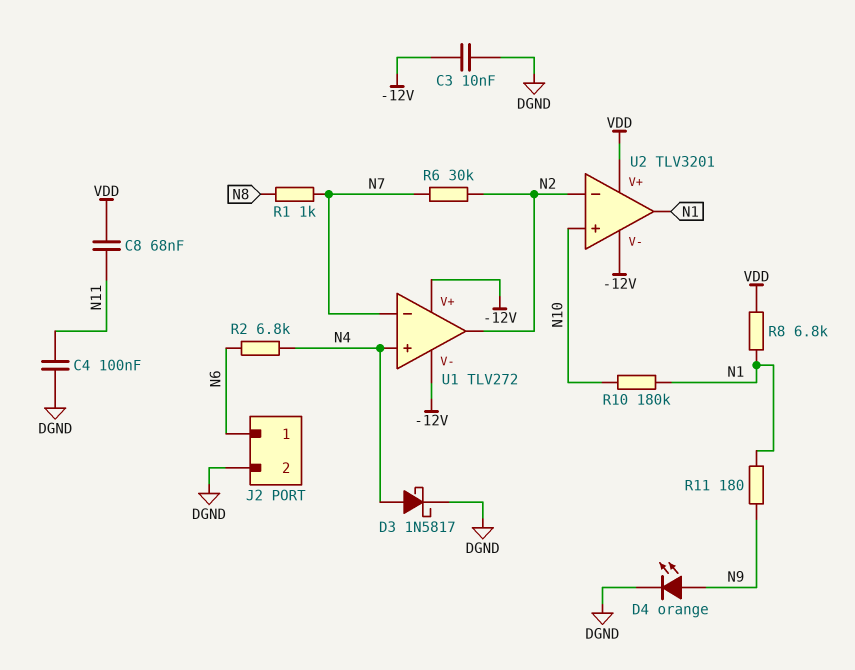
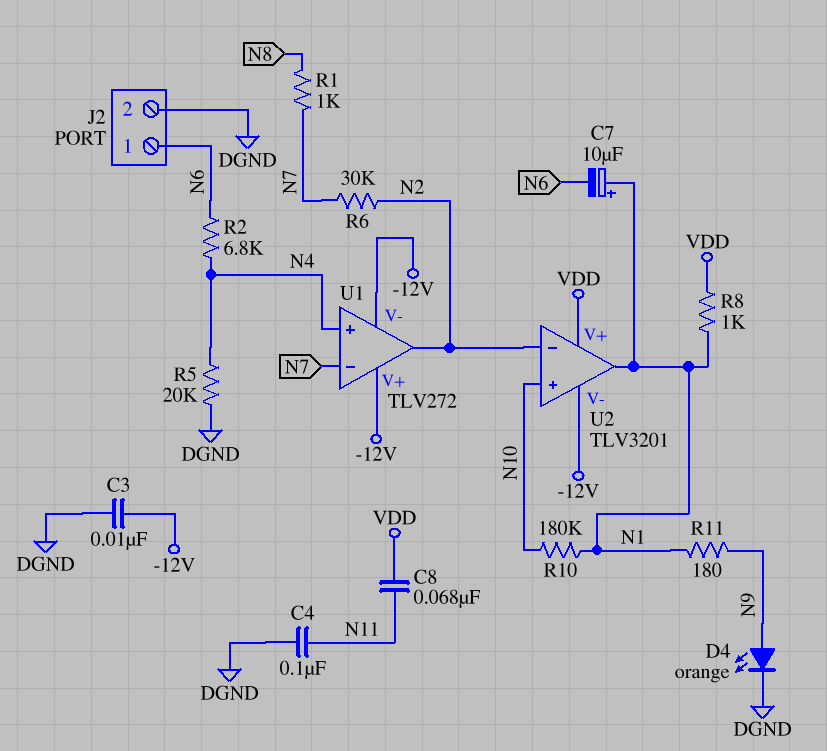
C7: none -> 10uF (plus N1, minus N6)
D3: schottky 1N5817 (A N4, K DGND) -> none
R5: none -> 20k (DGND, N4)
R8: 6.8k (N1, VDD) -> 1k (N1, VDD)

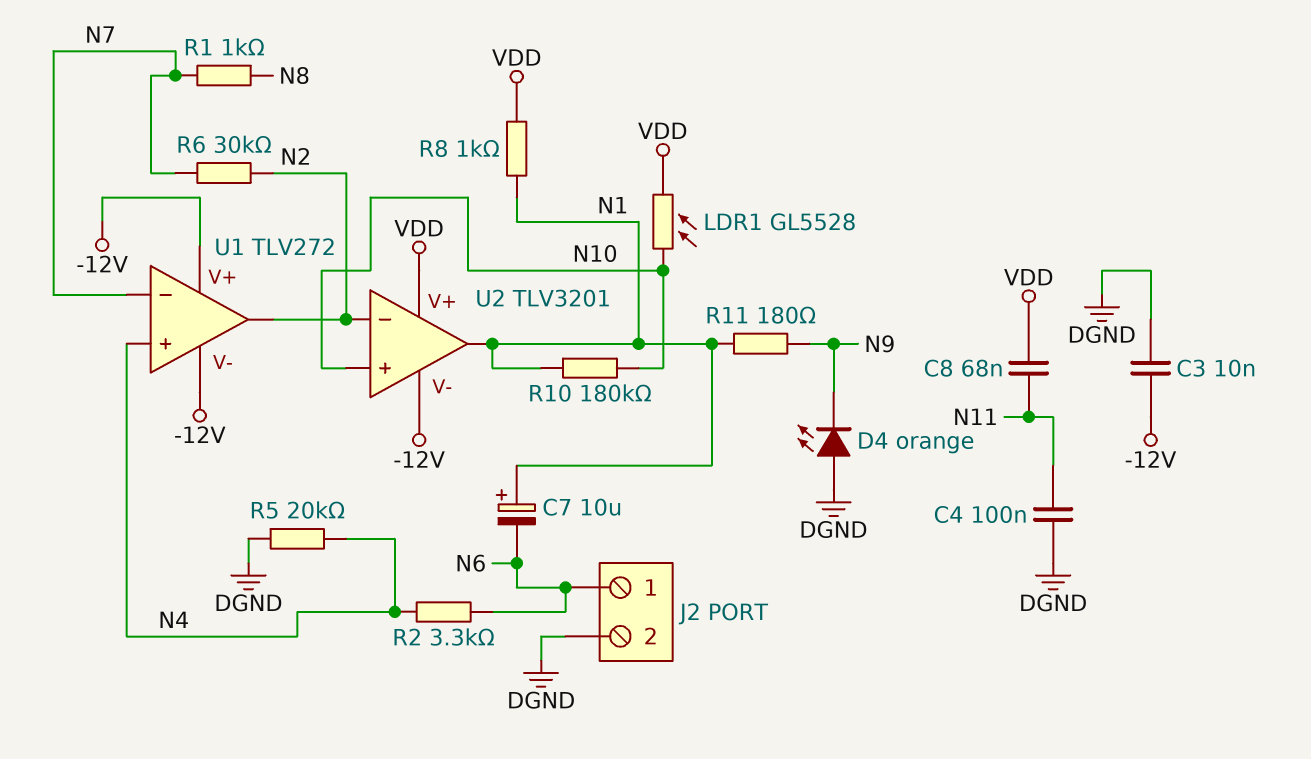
D4: LED orange (A N9, K DGND) -> LED orange (A DGND, K N9)
LDR1: none -> GL5528 (N10, VDD)
R2: 6.8k (N4, N6) -> 3.3k (N4, N6)

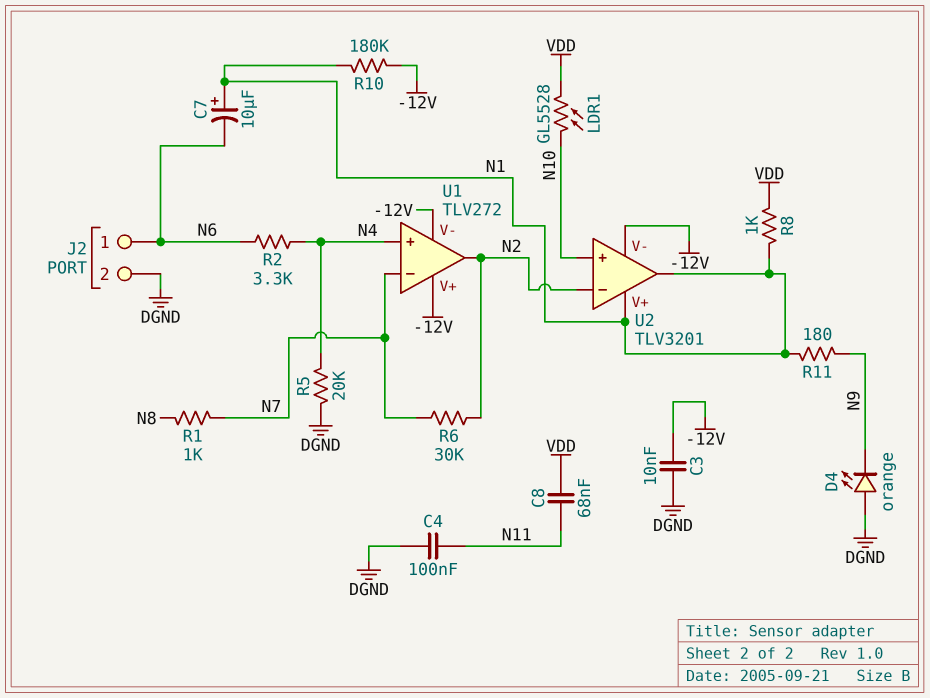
R10: 180k (N1, N10) -> 180k (-12V, N1)
U2 pin V+: VDD -> N1

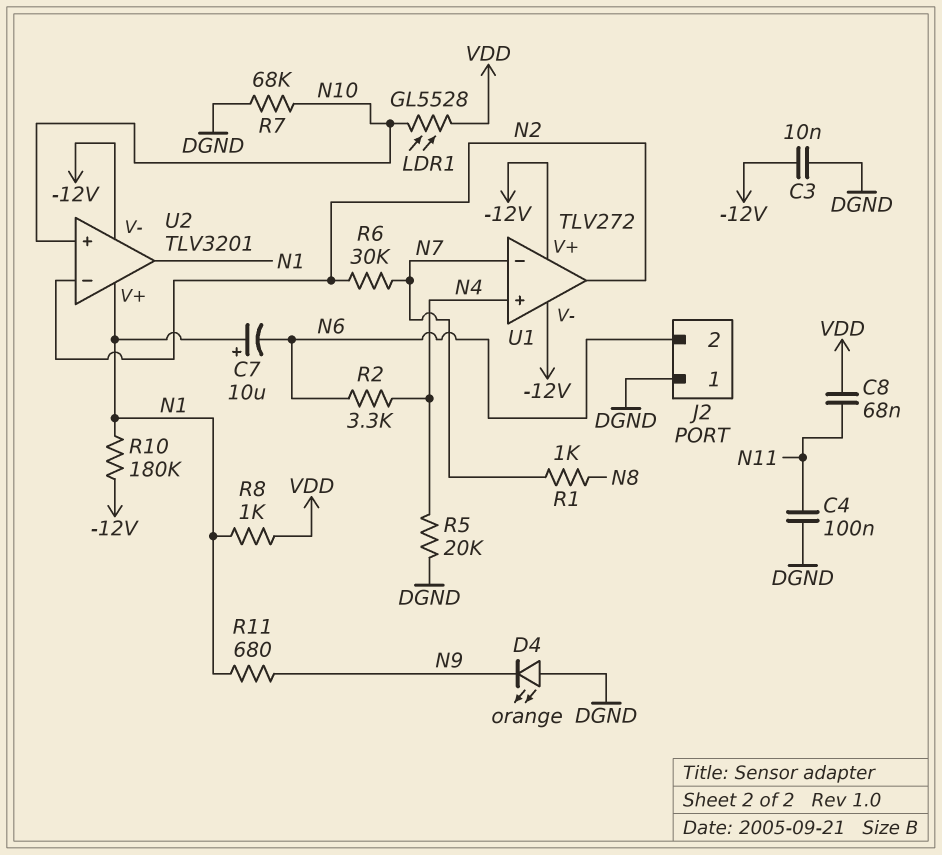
J2 pin 1: N6 -> DGND
J2 pin 2: DGND -> N6
R7: none -> 68k (DGND, N10)
R11: 180 (N1, N9) -> 680 (N1, N9)

